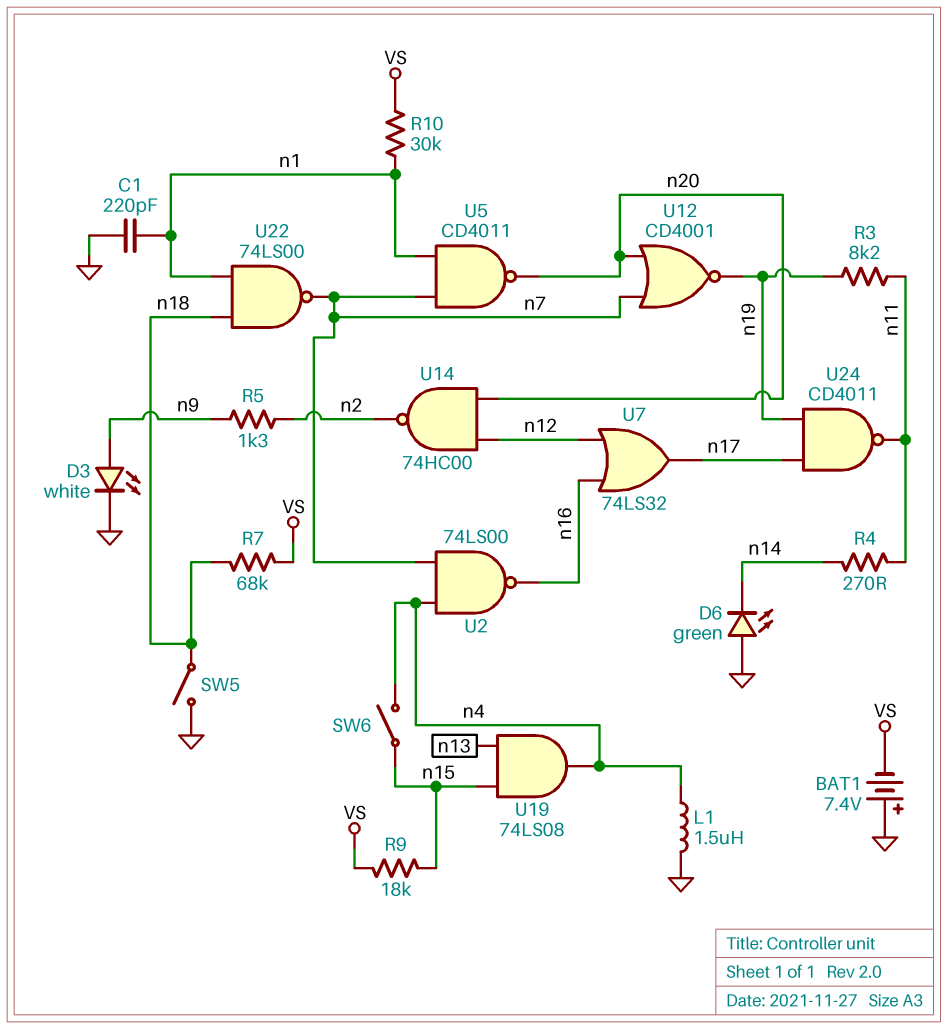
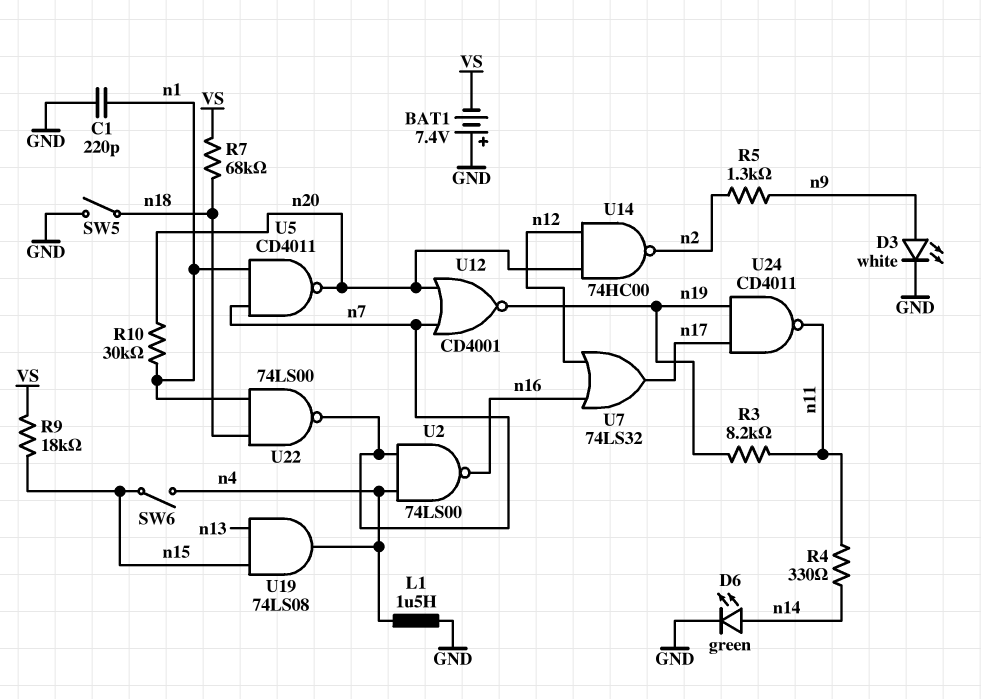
D6: LED green (A GND, K n14) -> LED green (A n14, K GND)
R4: 270 (n11, n14) -> 330 (n11, n14)
R10: 30k (VS, n1) -> 30k (n1, n20)

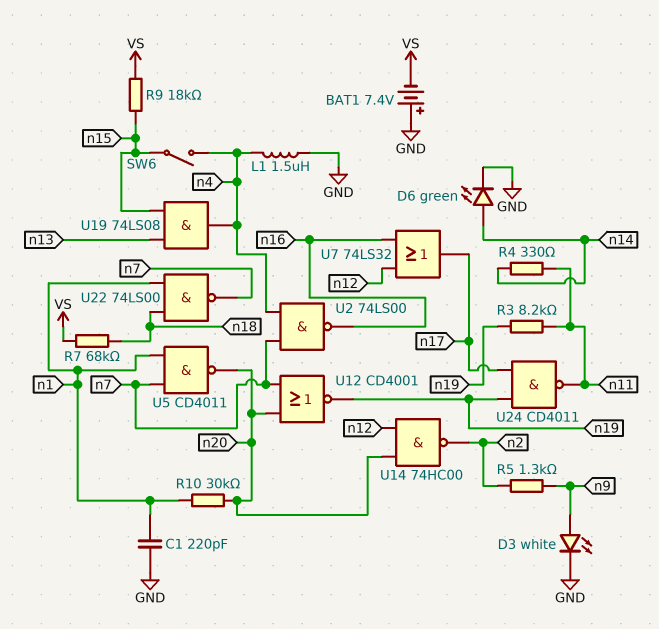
SW5: switch (GND, n18) -> none

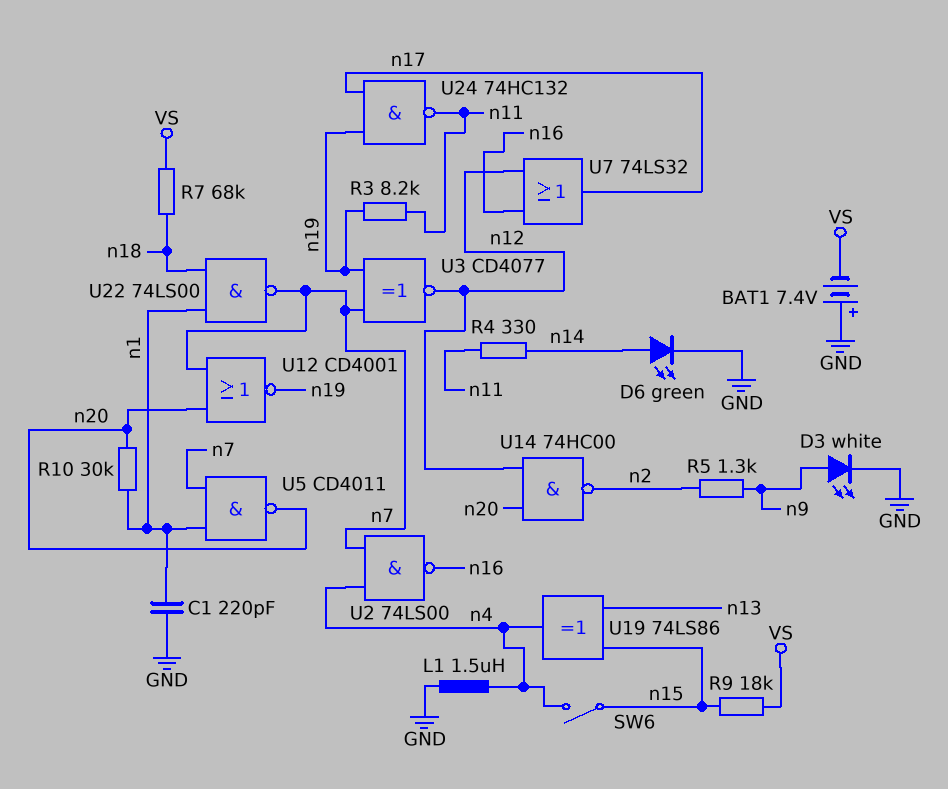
U3: none -> XNOR CD4077 (in n7, in n19, out n12)
U19: AND 74LS08 (in n13, in n15, out n4) -> XOR 74LS86 (in n13, in n15, out n4)
U24: NAND CD4011 (in n17, in n19, out n11) -> NAND 74HC132 (in n17, in n19, out n11)

